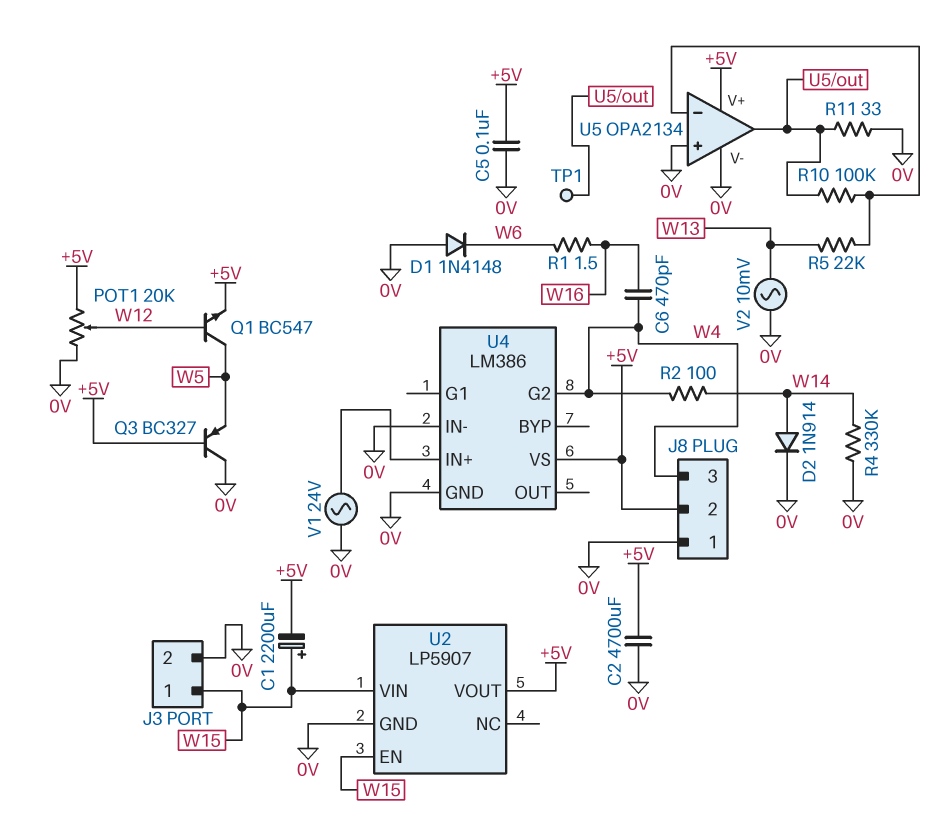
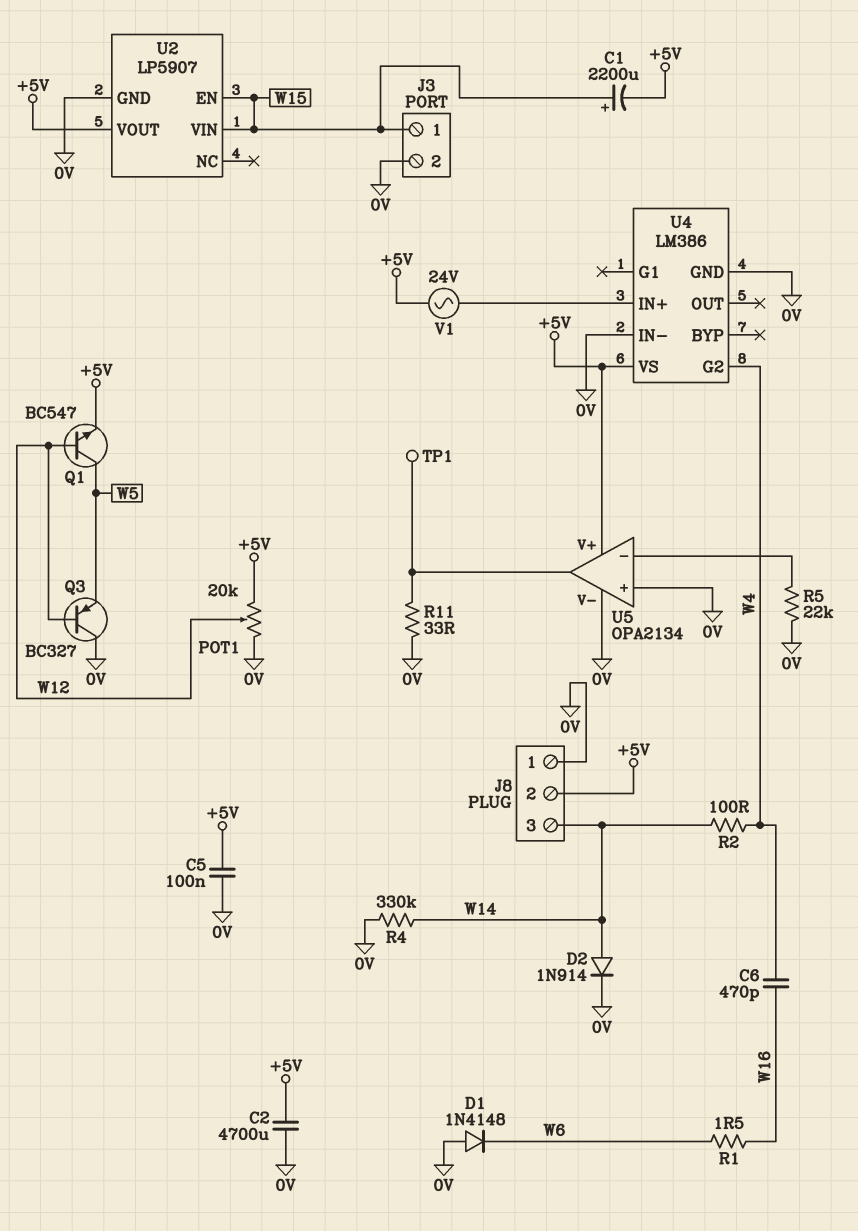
J8 pin 3: W4 -> W14
Q3: PNP BC327 (B +5V, C 0V, E W5) -> PNP BC327 (B W12, C 0V, E W5)
R5: 22k (U5/in-, W13) -> 22k (0V, U5/in-)
R10: 100k (U5/in-, U5/out) -> none
V1: AC 24V (0V, U4/IN+) -> AC 24V (+5V, U4/IN+)
V2: AC 10mV (0V, W13) -> none

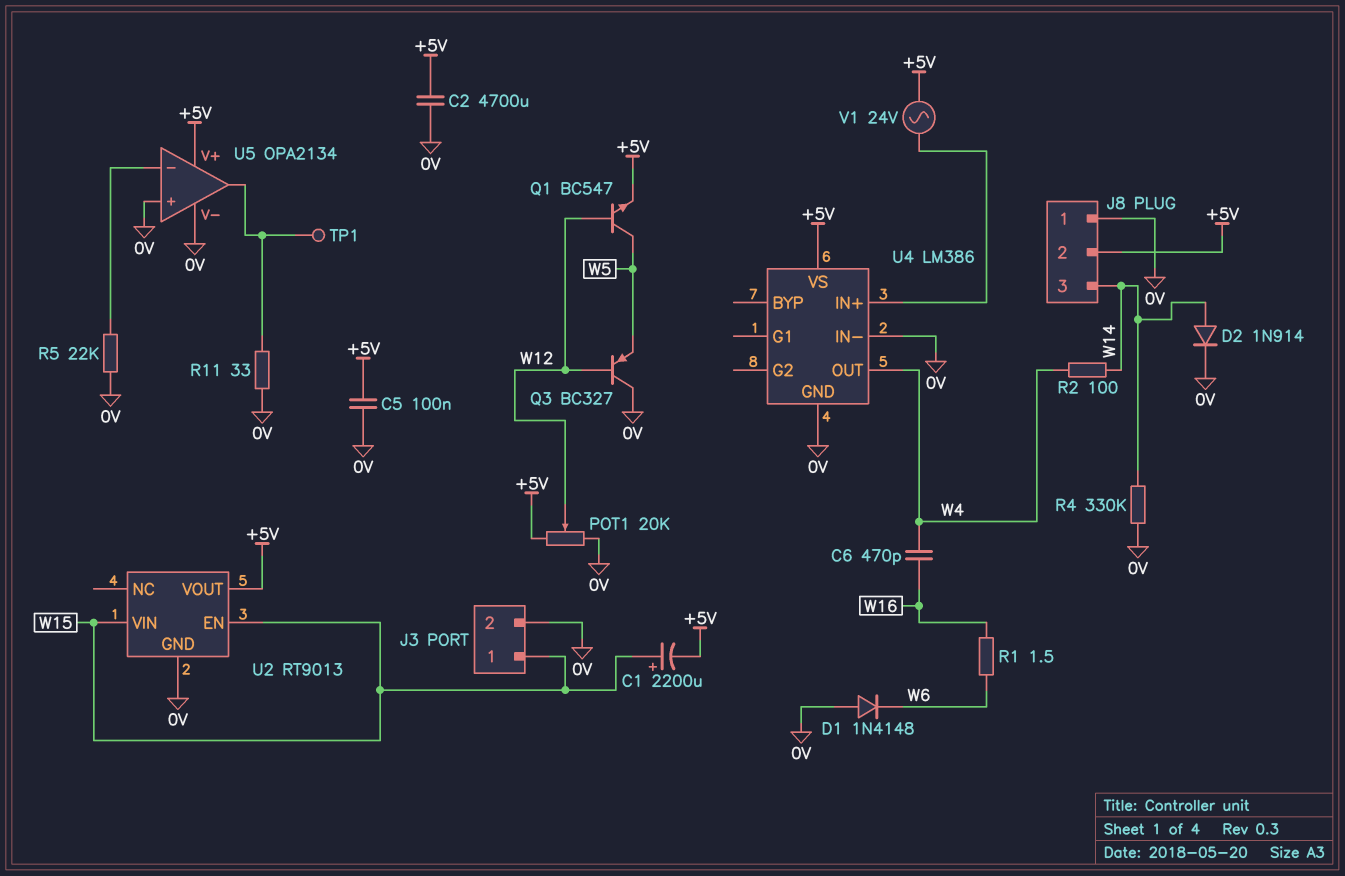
U2: LP5907 -> RT9013
U4 pin G2: W4 -> none
U4 pin OUT: none -> W4

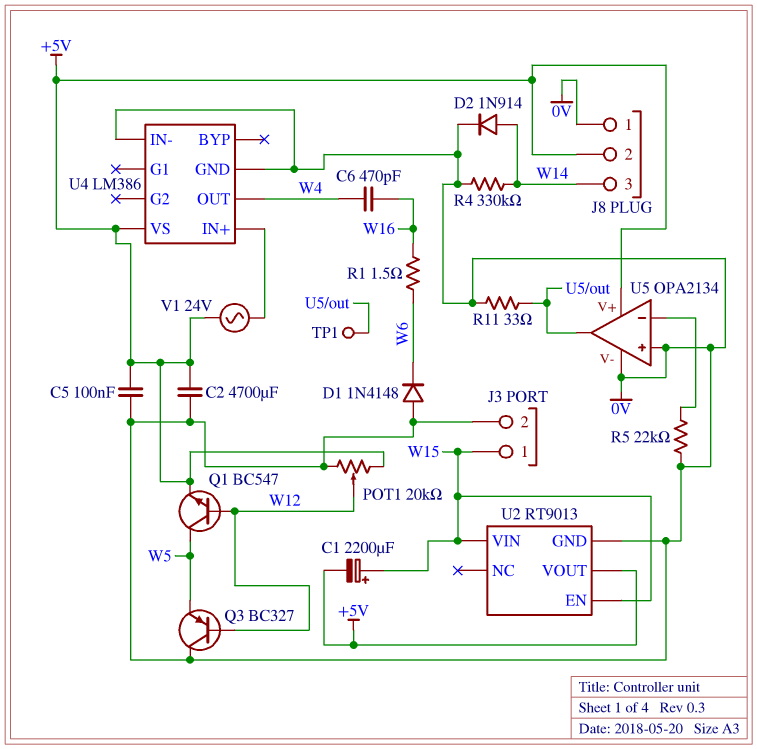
R2: 100 (W4, W14) -> none

